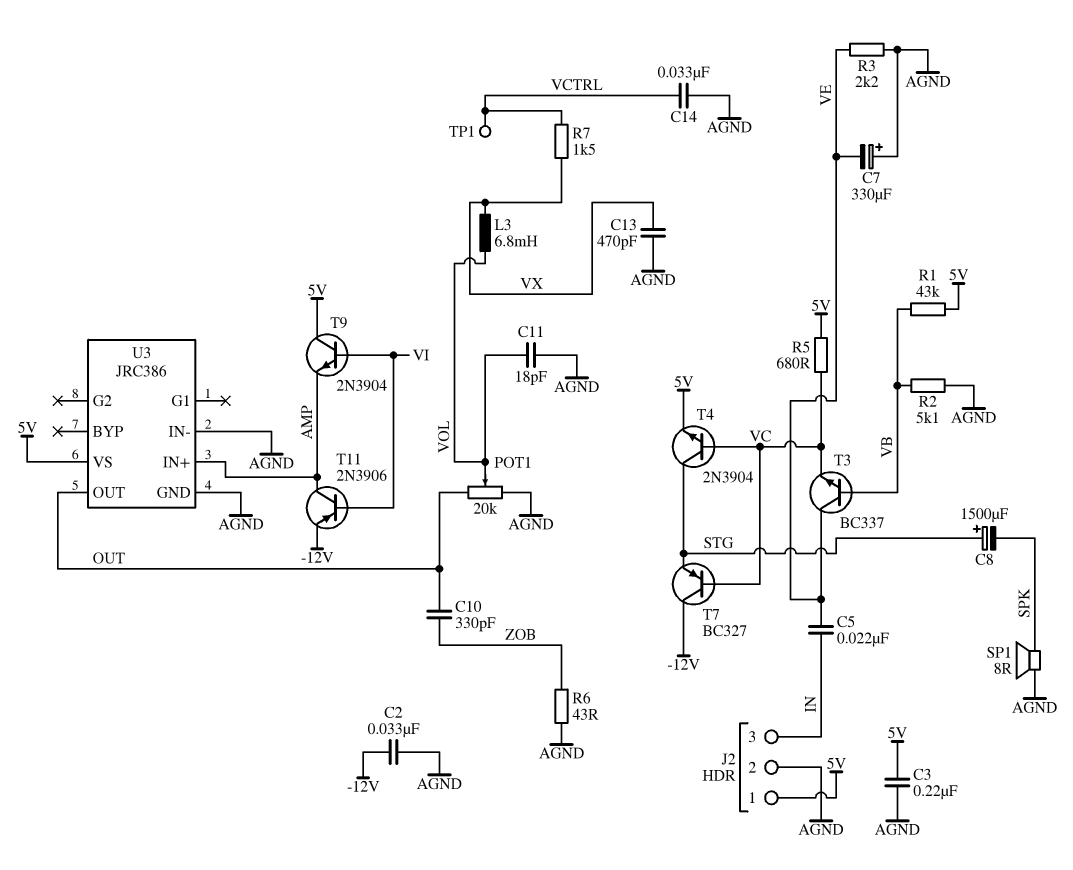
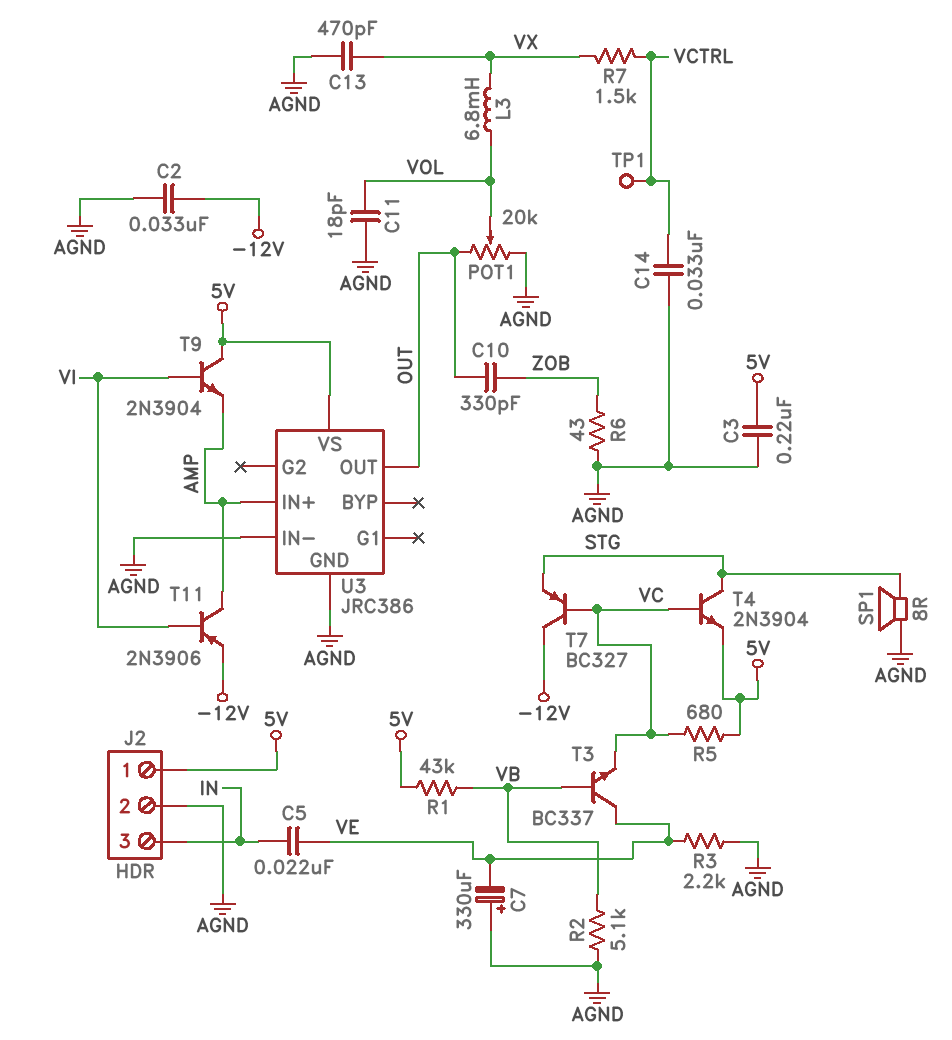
C8: 1500uF (plus STG, minus SPK) -> none
SP1: speaker 8R (AGND, SPK) -> speaker 8R (AGND, STG)

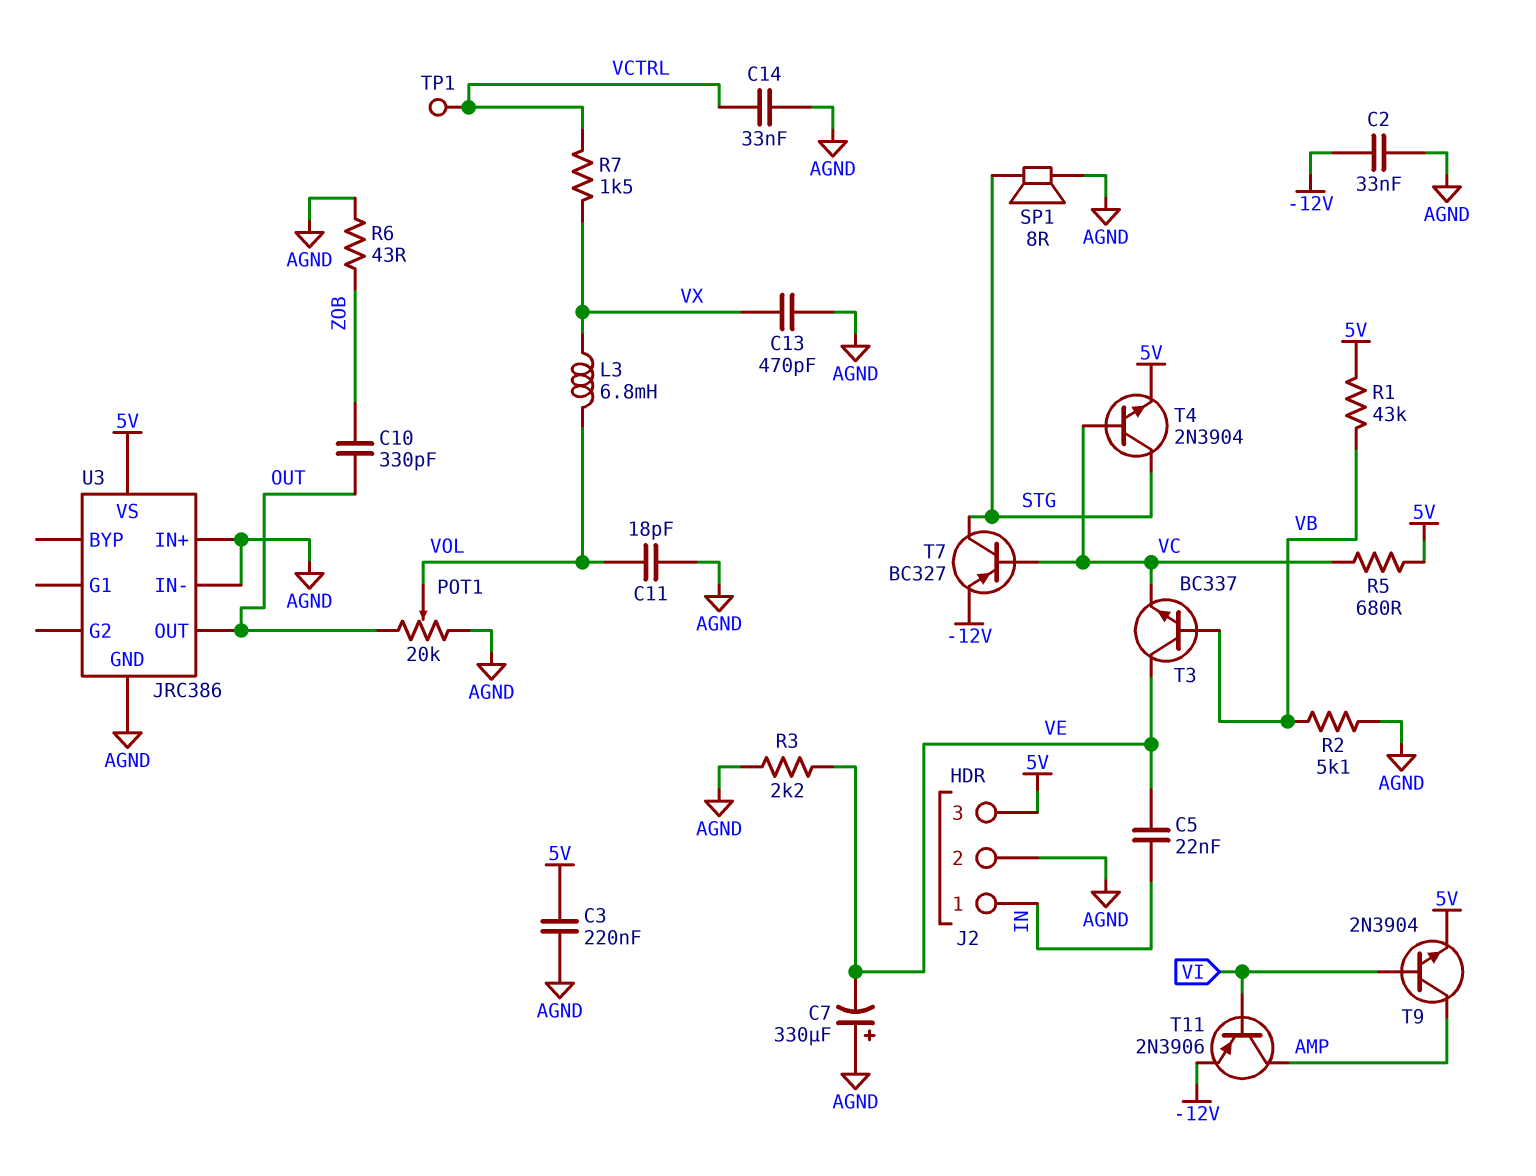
J2 pin 1: 5V -> IN
J2 pin 3: IN -> 5V
T7: PNP BC327 (B VC, C -12V, E STG) -> PNP BC327 (B VC, C STG, E -12V)
T9: NPN 2N3904 (B VI, C 5V, E AMP) -> NPN 2N3904 (B VI, C AMP, E 5V)
U3 pin IN+: AMP -> AGND

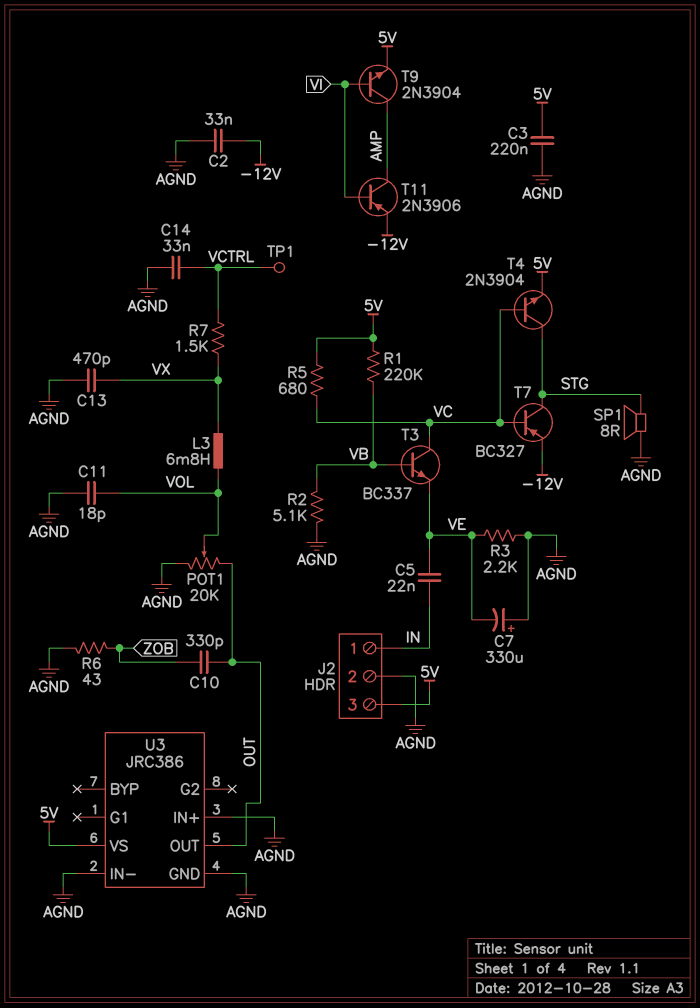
R1: 43k (5V, VB) -> 220k (5V, VB)
T3: NPN BC337 (B VB, C VE, E VC) -> NPN BC337 (B VB, C VC, E VE)

